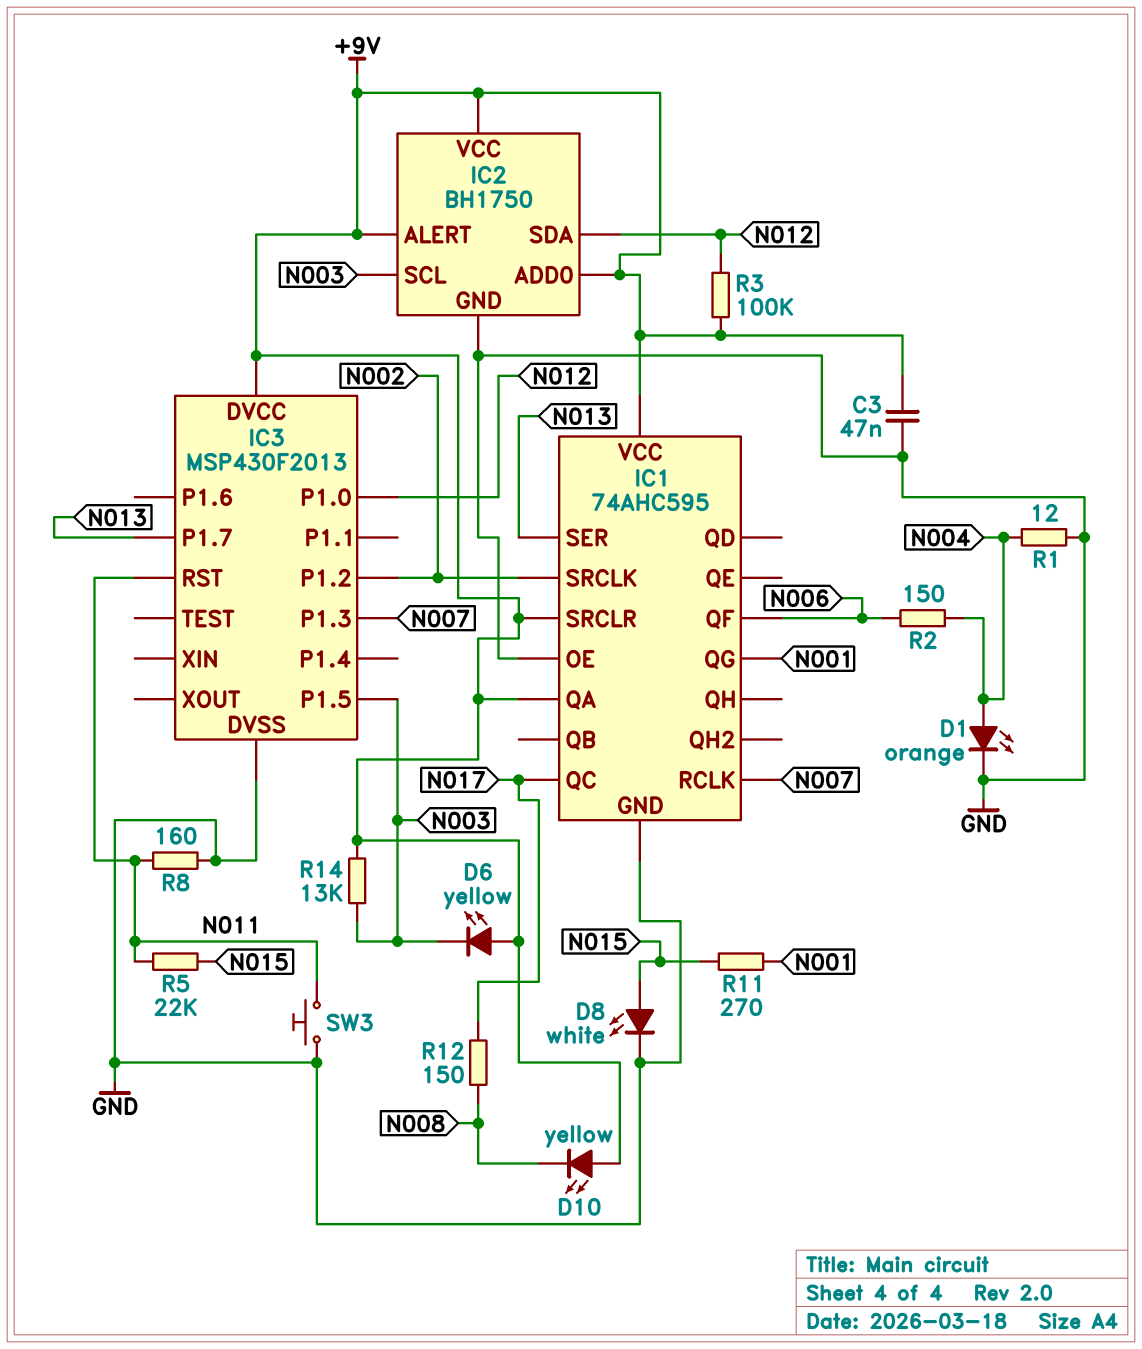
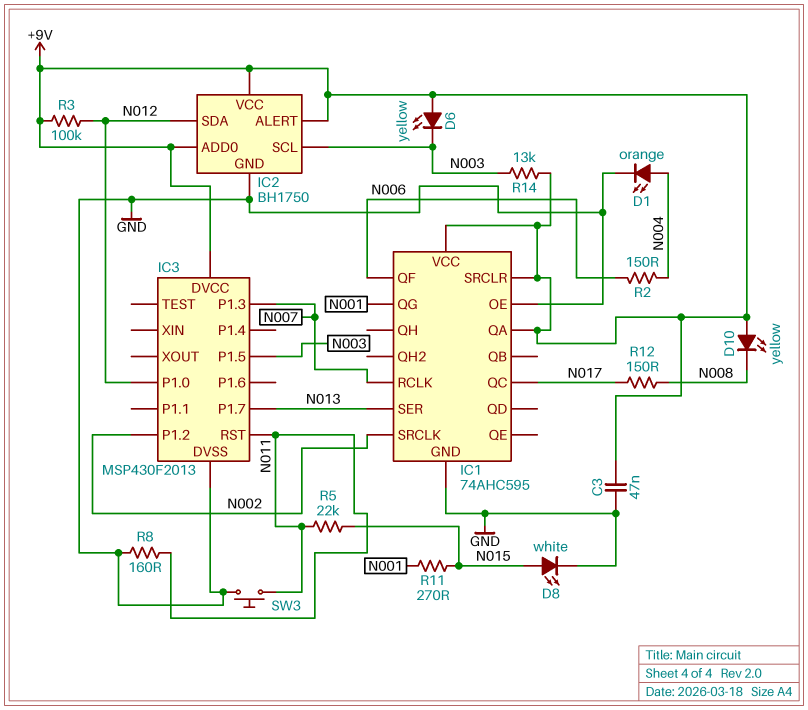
R1: 12 (GND, N004) -> none

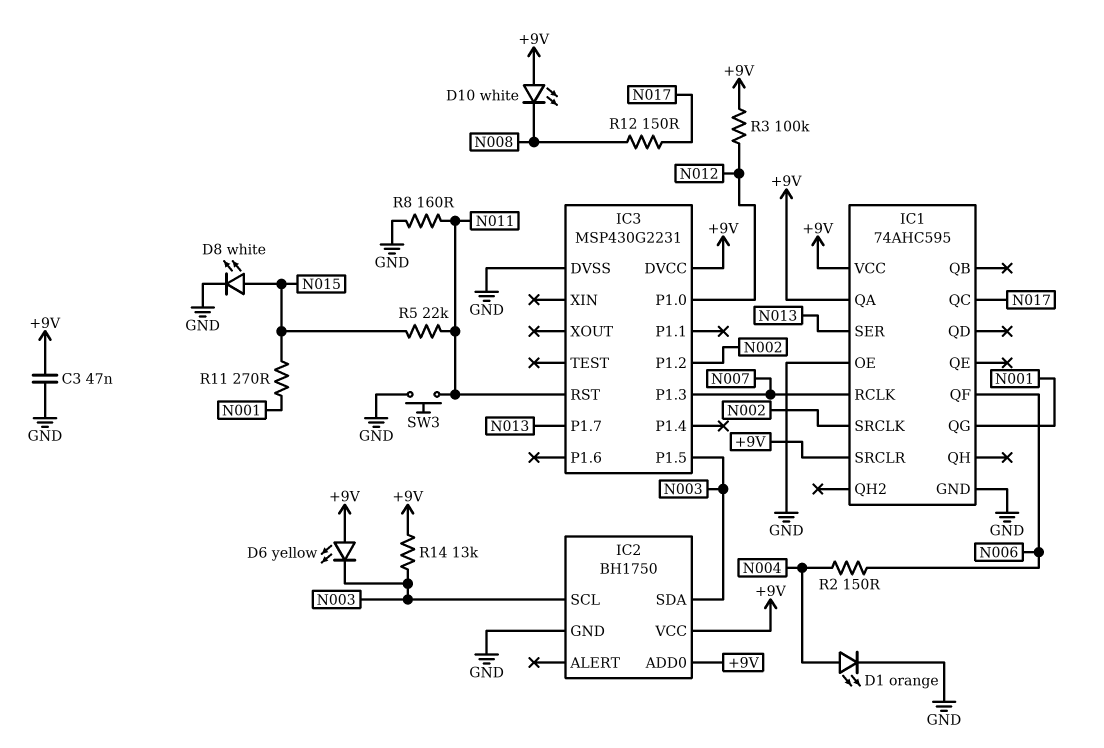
D10: LED yellow (A +9V, K N008) -> LED white (A +9V, K N008)
IC2 pin ALERT: +9V -> none
IC2 pin SDA: N012 -> N003
IC3: MSP430F2013 -> MSP430G2231

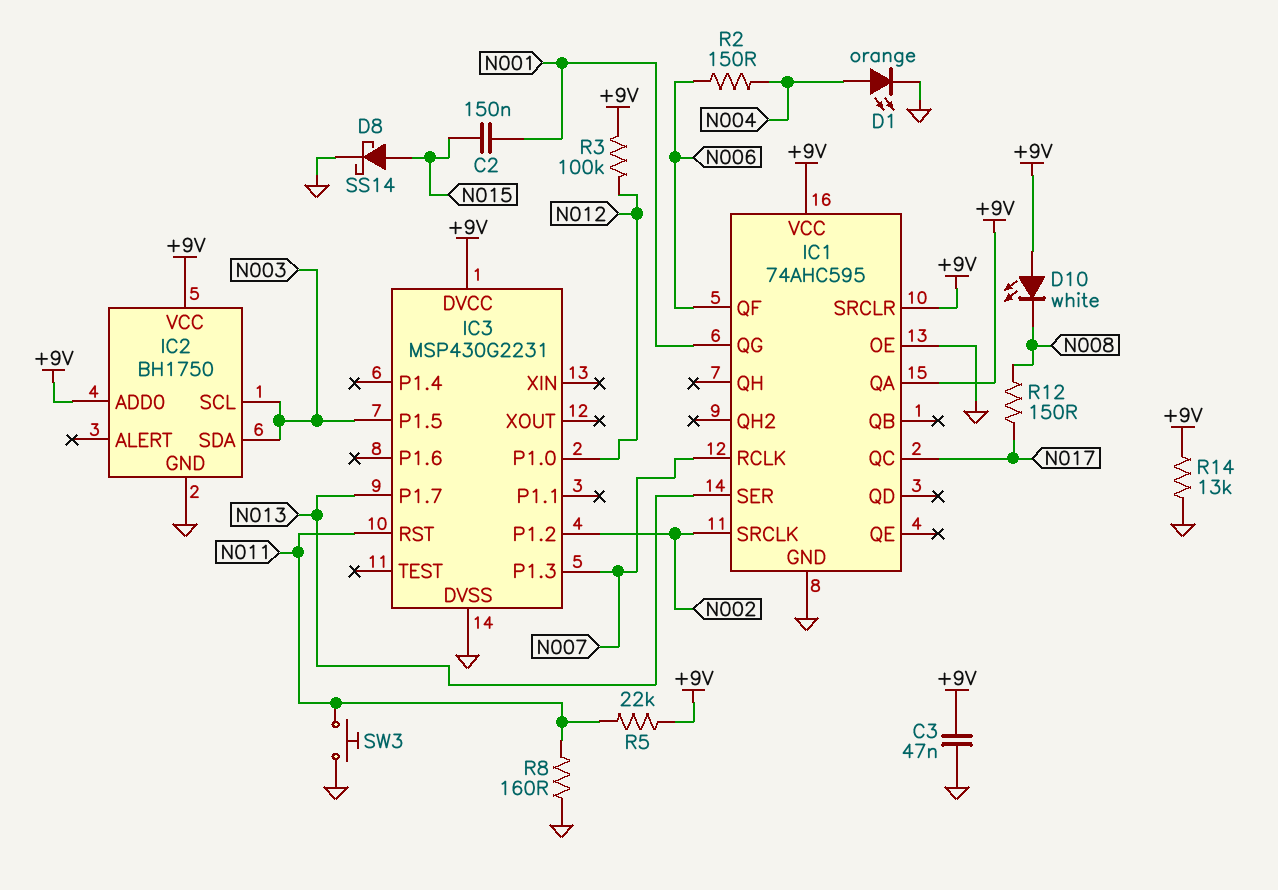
C2: none -> 150nF (N001, N015)
D6: LED yellow (A +9V, K N003) -> none
D8: LED white (A N015, K GND) -> schottky SS14 (A N015, K GND)
R5: 22k (N011, N015) -> 22k (+9V, N011)
R11: 270 (N001, N015) -> none
R14: 13k (+9V, N003) -> 13k (+9V, GND)

